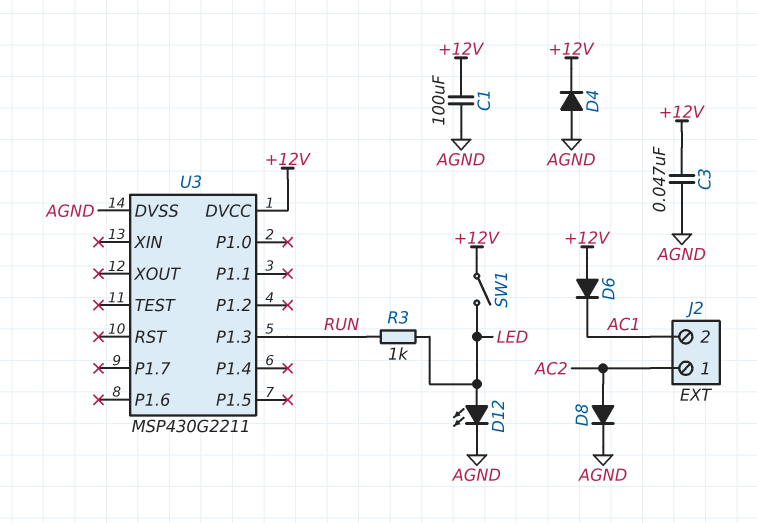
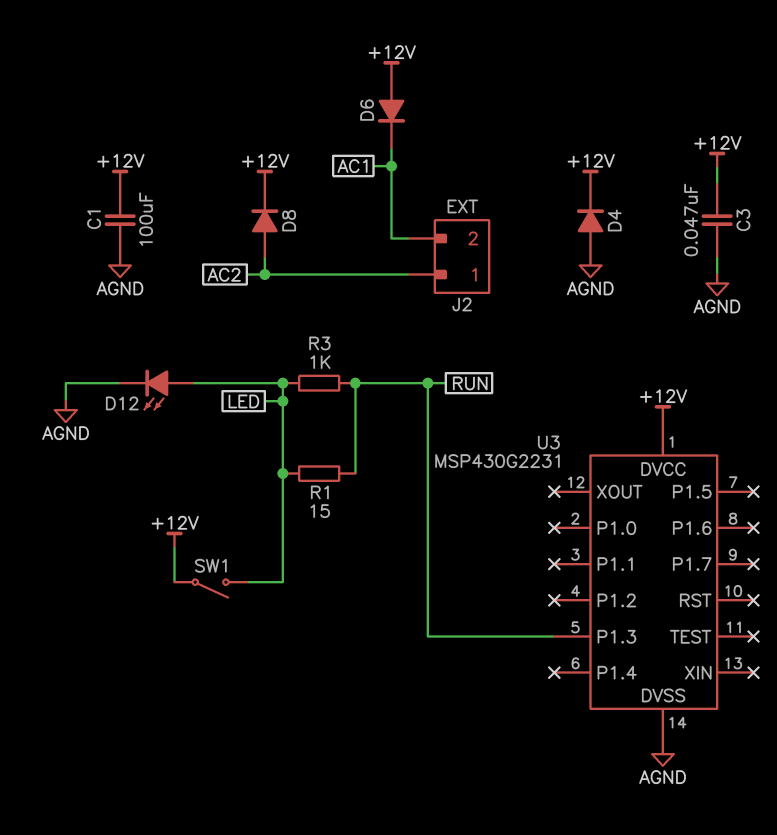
D8: diode (A AC2, K AGND) -> diode (A AC2, K +12V)
R1: none -> 15 (LED, RUN)
U3: MSP430G2211 -> MSP430G2231

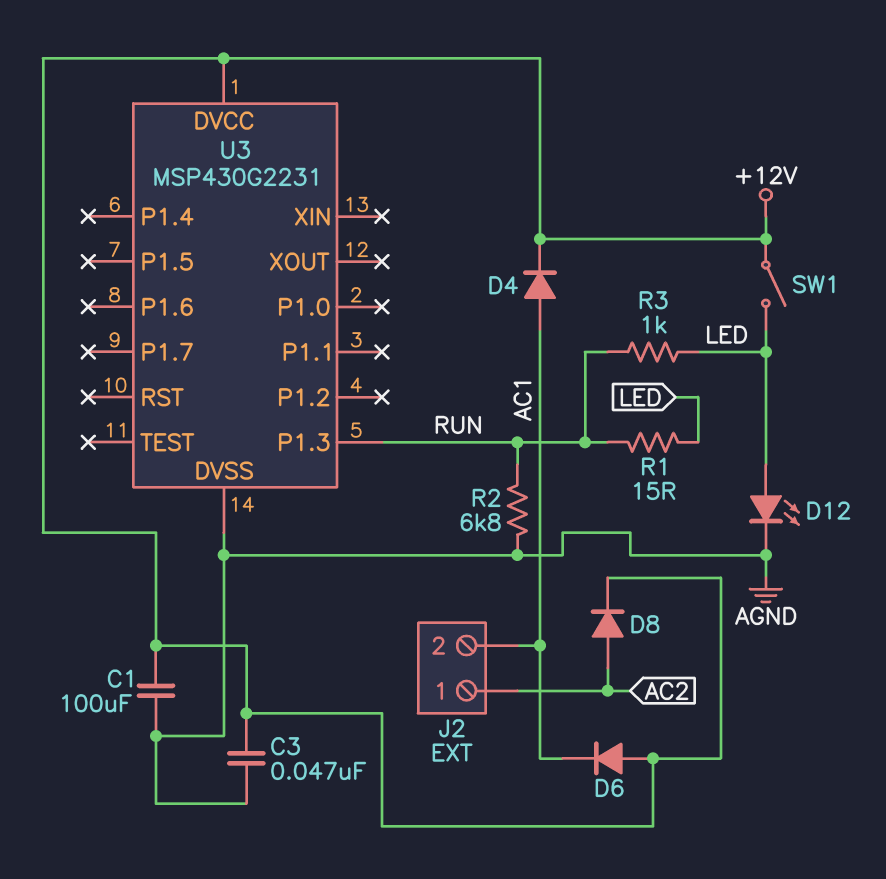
D4: diode (A AGND, K +12V) -> diode (A AC1, K +12V)
R2: none -> 6.8k (AGND, RUN)

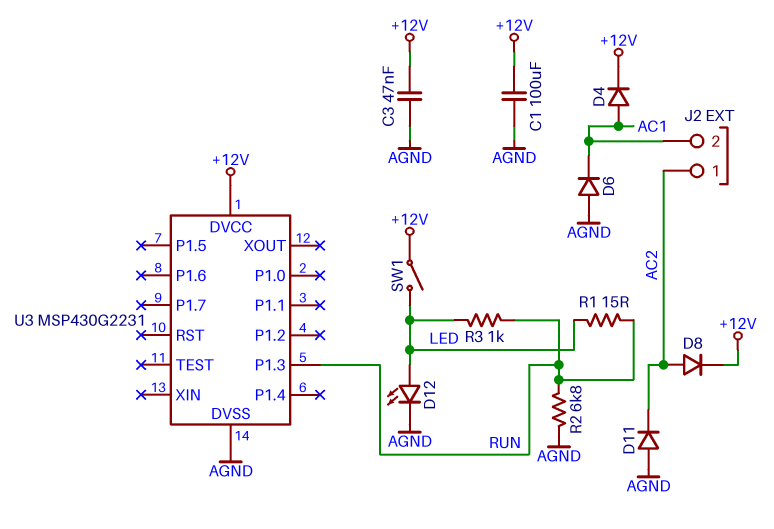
D6: diode (A +12V, K AC1) -> diode (A AGND, K AC1)
D11: none -> diode (A AGND, K AC2)

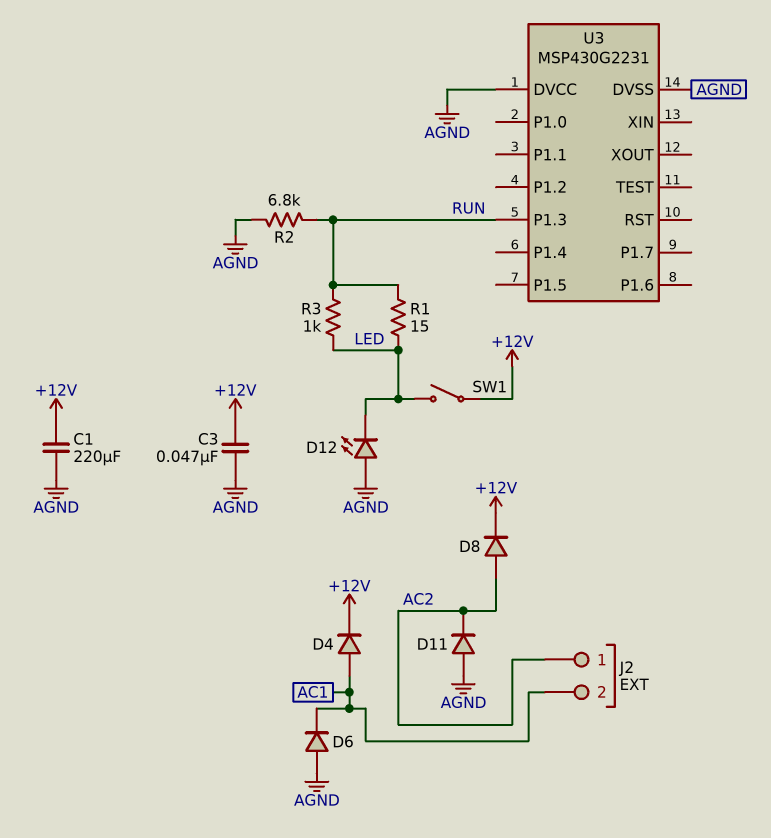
C1: 100uF (+12V, AGND) -> 220uF (+12V, AGND)
D12: LED (A LED, K AGND) -> LED (A AGND, K LED)
U3 pin DVCC: +12V -> AGND

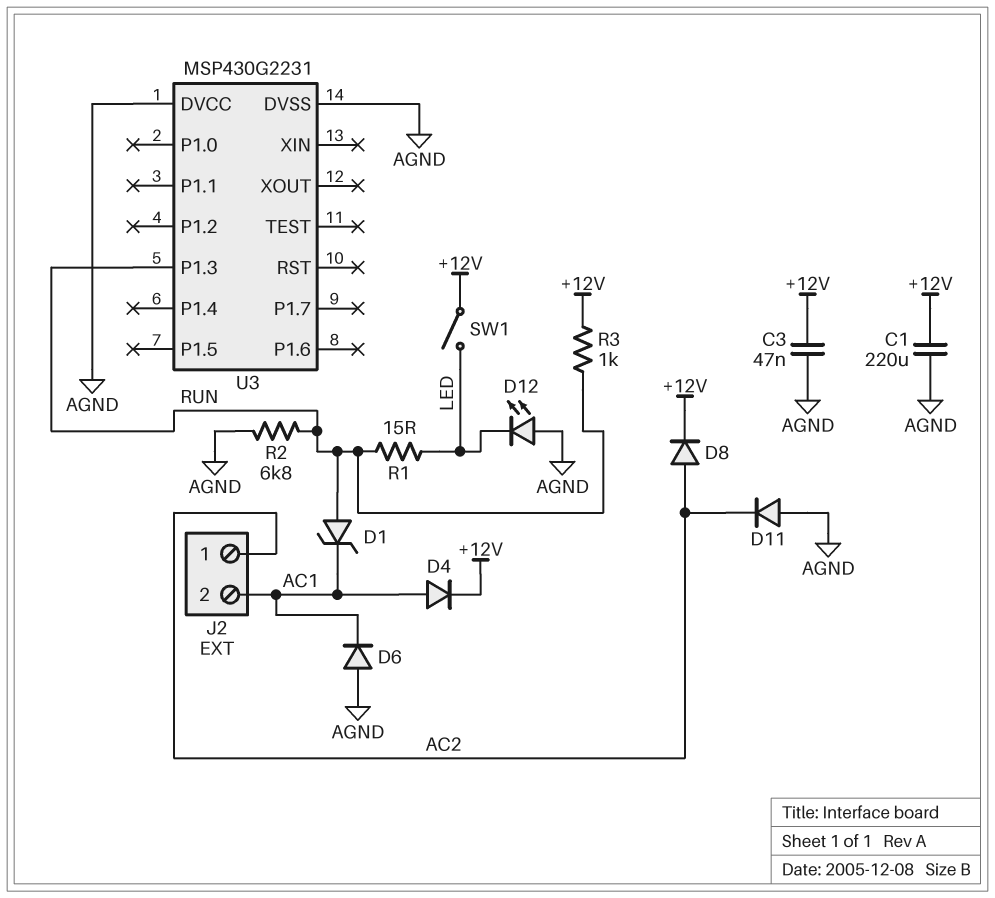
D1: none -> zener (A RUN, K AC1)
R3: 1k (LED, RUN) -> 1k (+12V, RUN)

